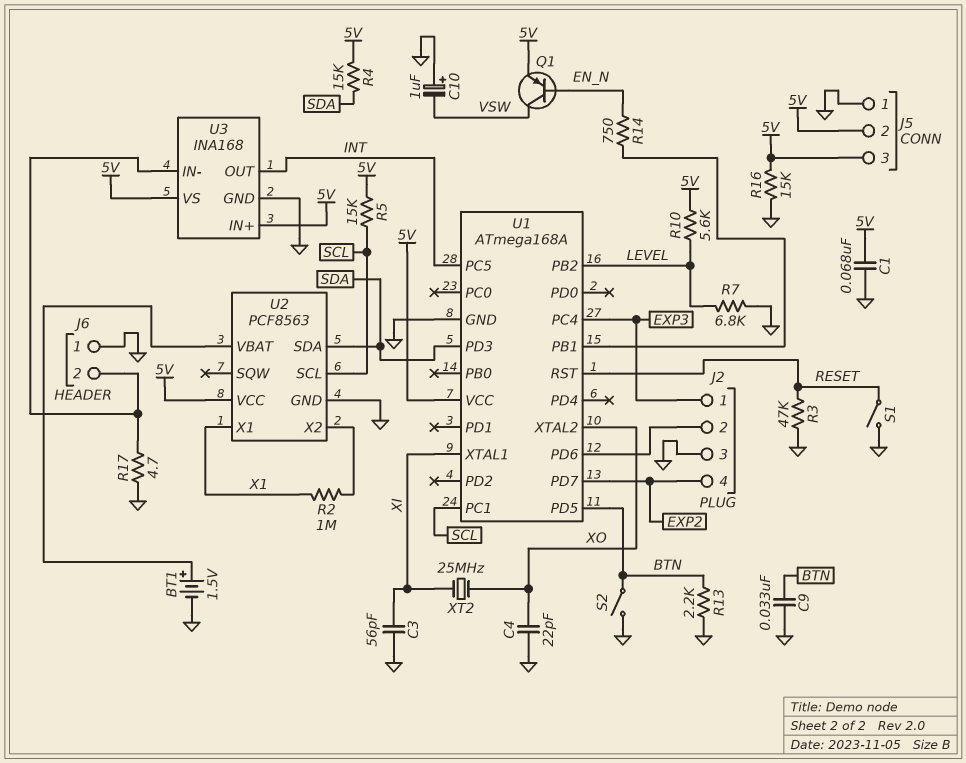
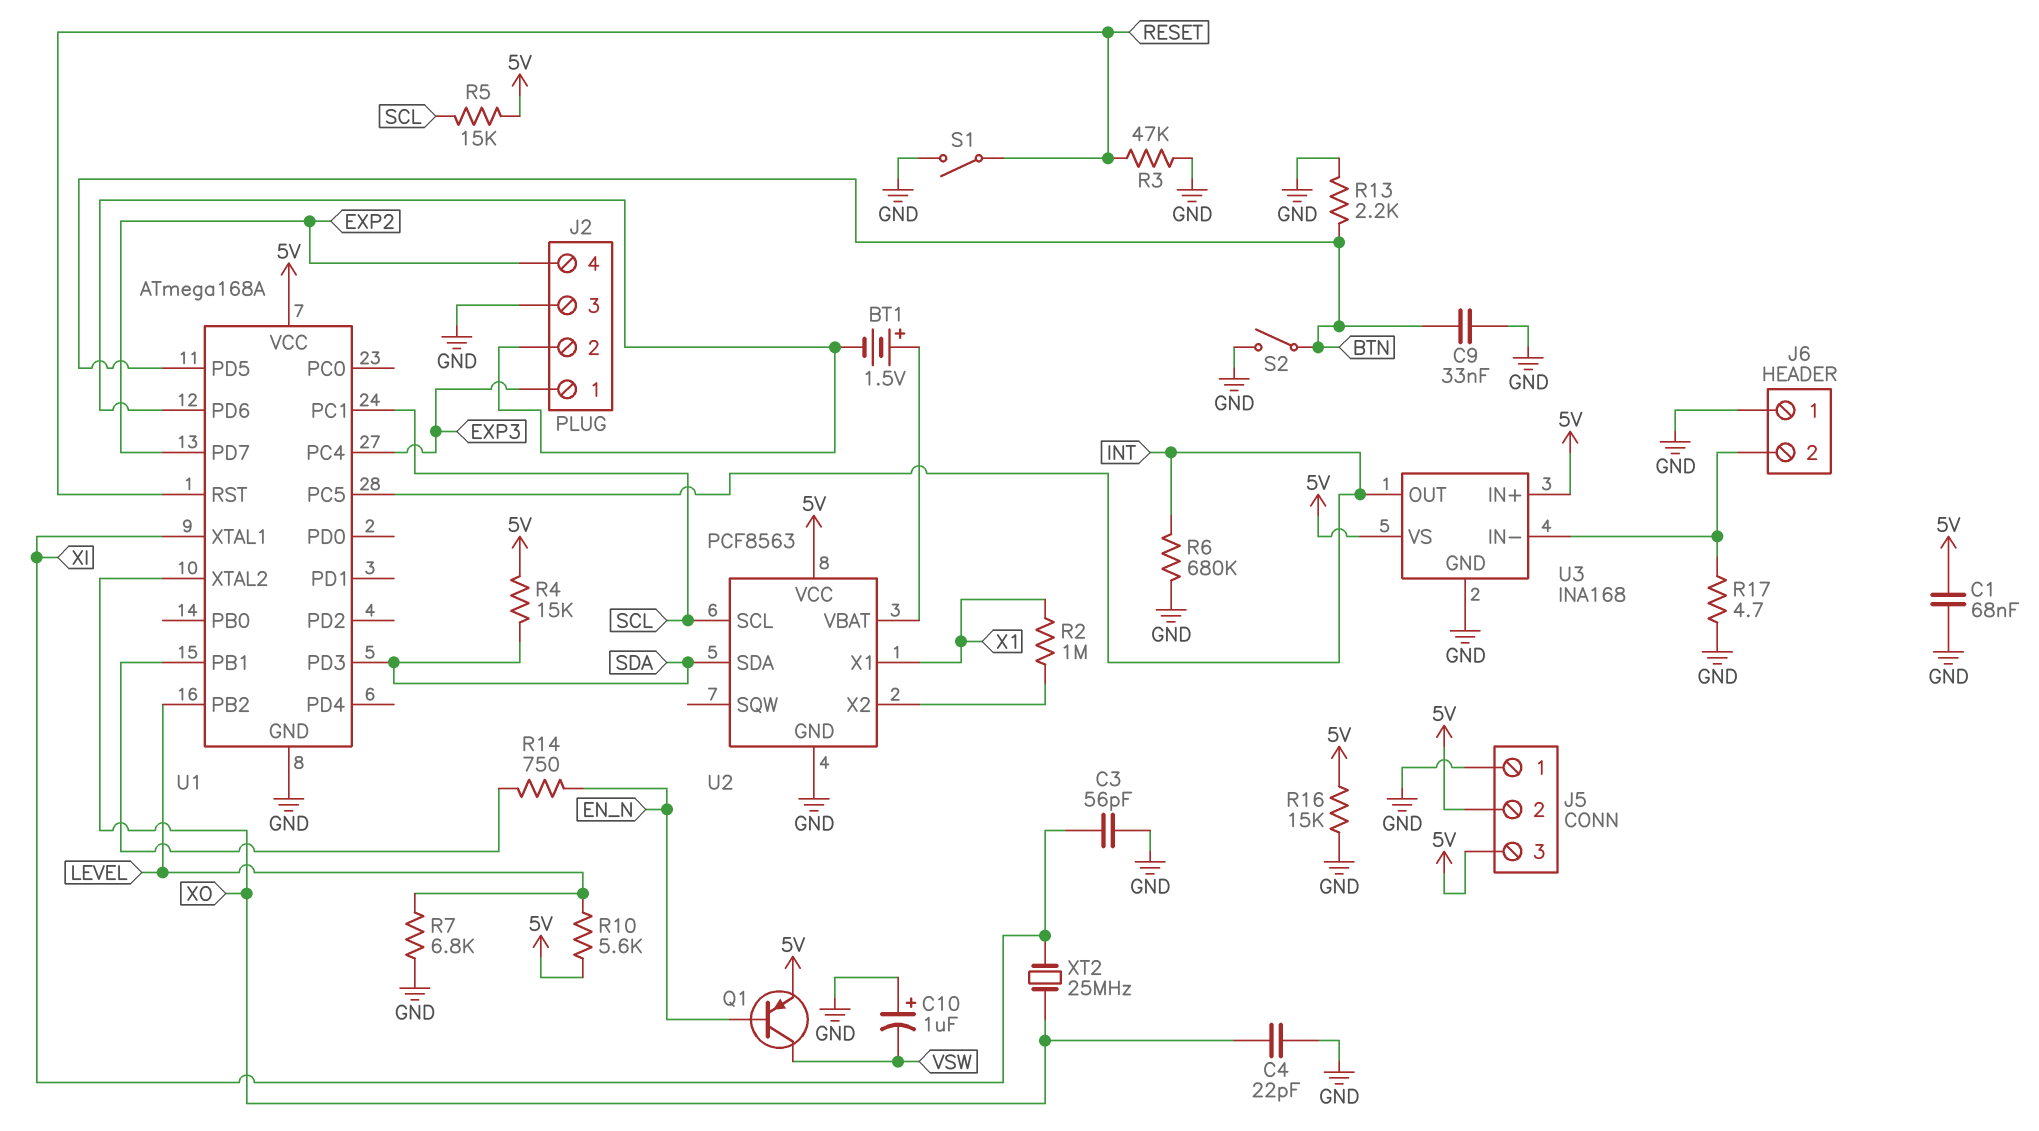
BT1: 1.5V (plus U2/VBAT, minus GND) -> 1.5V (plus U2/VBAT, minus J2/2)
R6: none -> 680k (GND, INT)

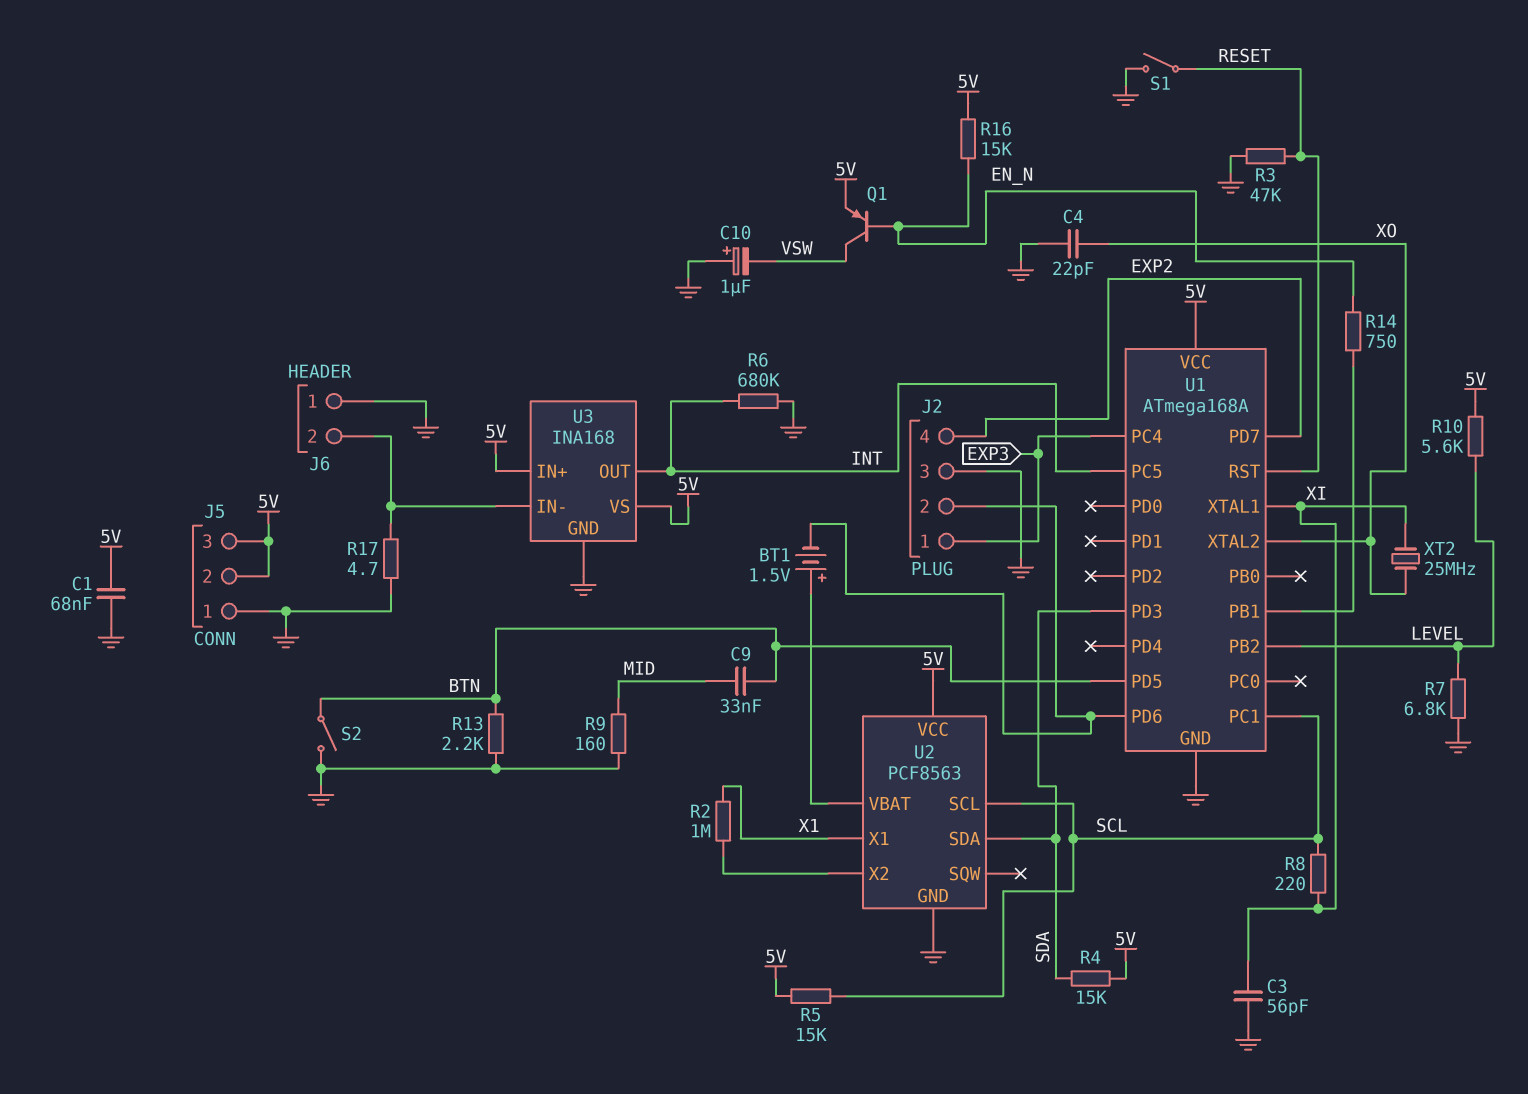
C9: 33nF (BTN, GND) -> 33nF (BTN, MID)
R8: none -> 220 (SCL, XI)
R9: none -> 160 (GND, MID)
R16: 15k (5V, GND) -> 15k (5V, EN_N)

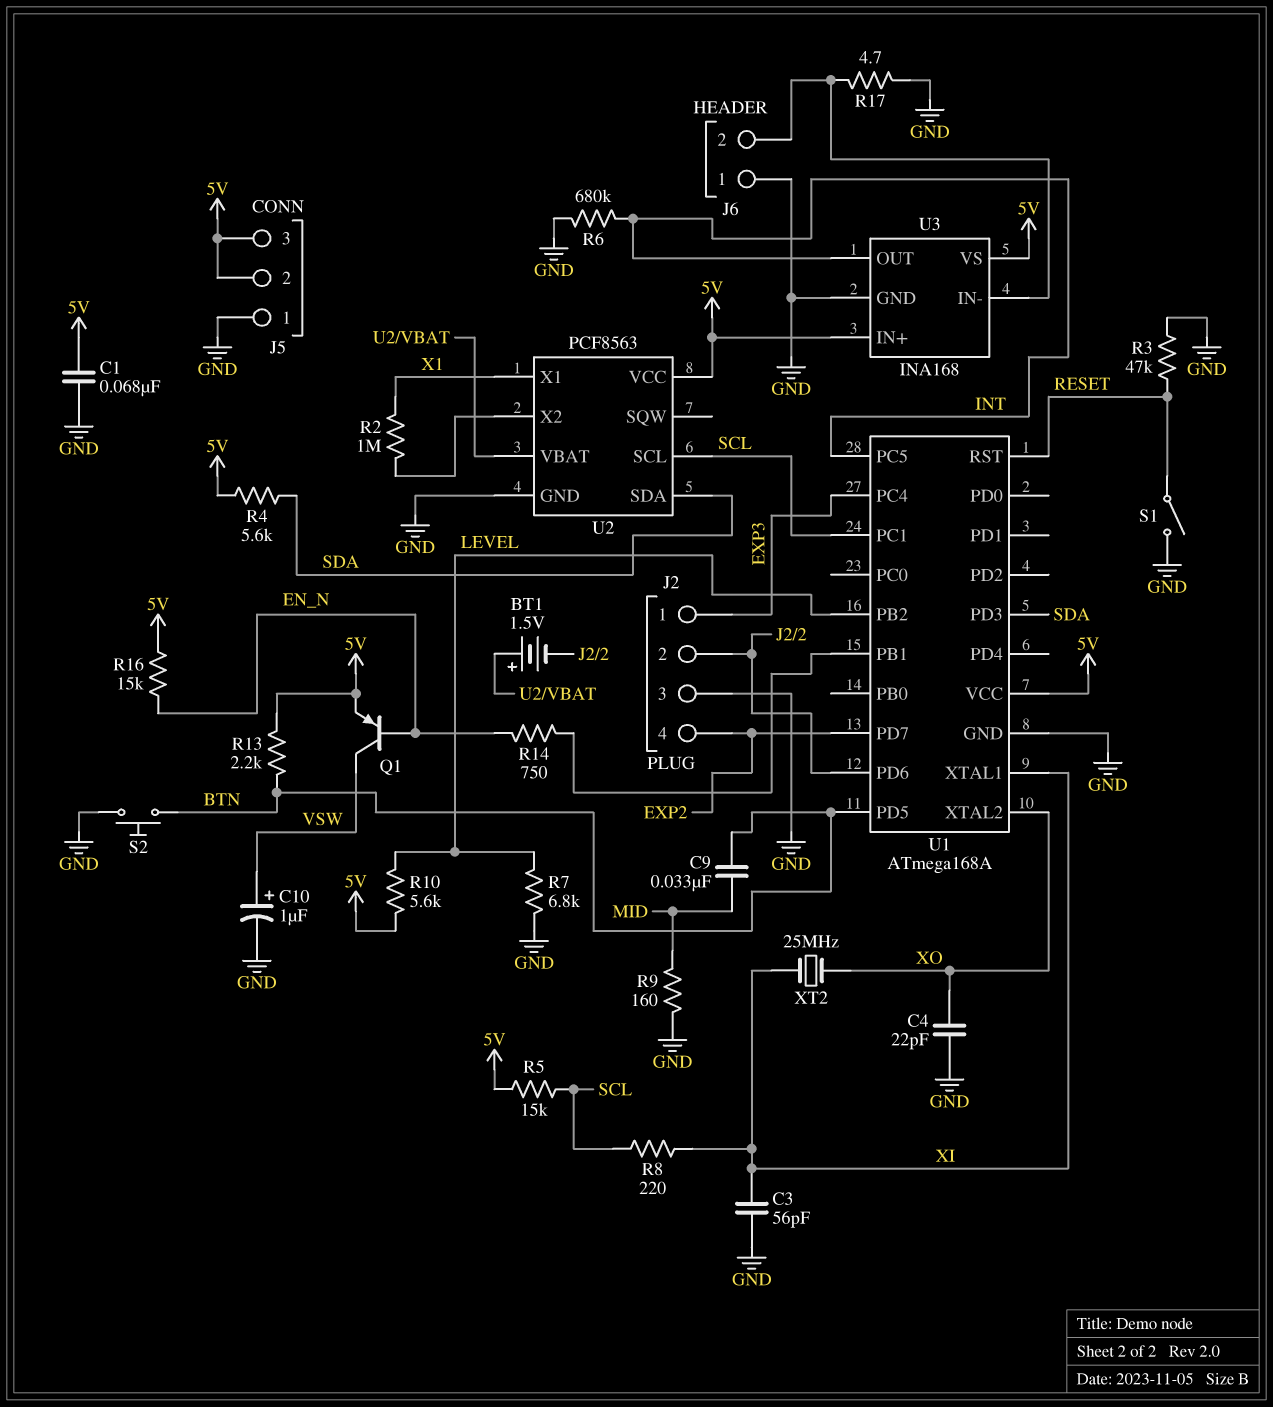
C10: 1uF (plus GND, minus VSW) -> 1uF (plus VSW, minus GND)
R4: 15k (5V, SDA) -> 5.6k (5V, SDA)
R13: 2.2k (BTN, GND) -> 2.2k (5V, BTN)
S2: switch (BTN, GND) -> button (BTN, GND)

